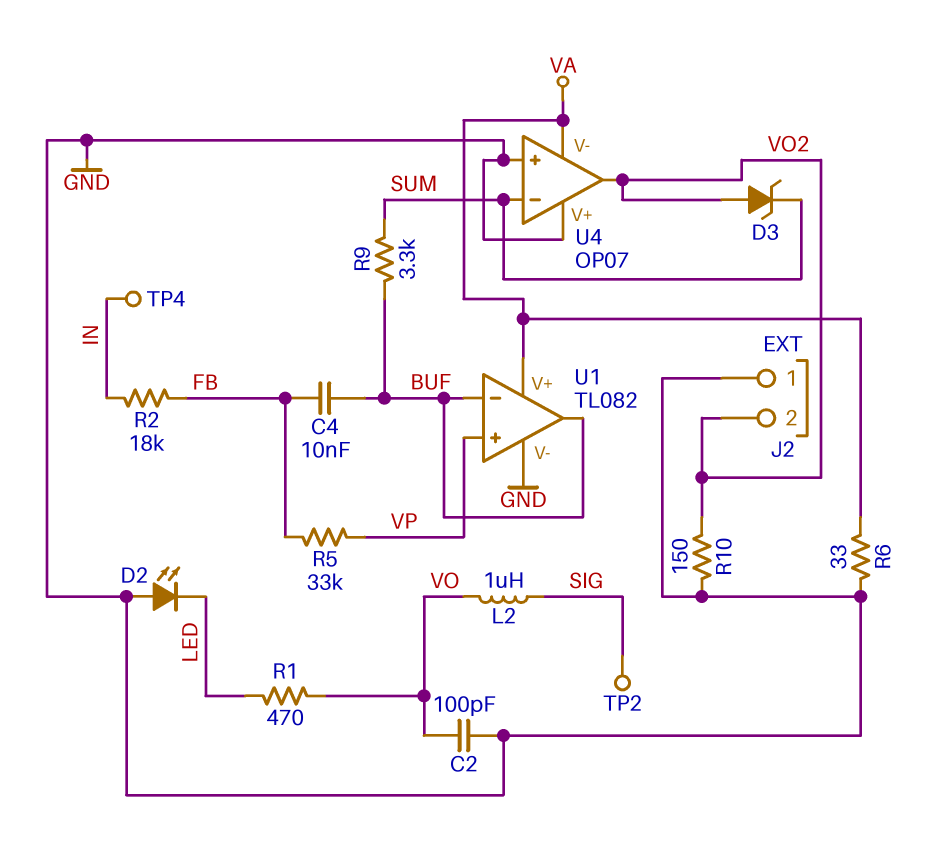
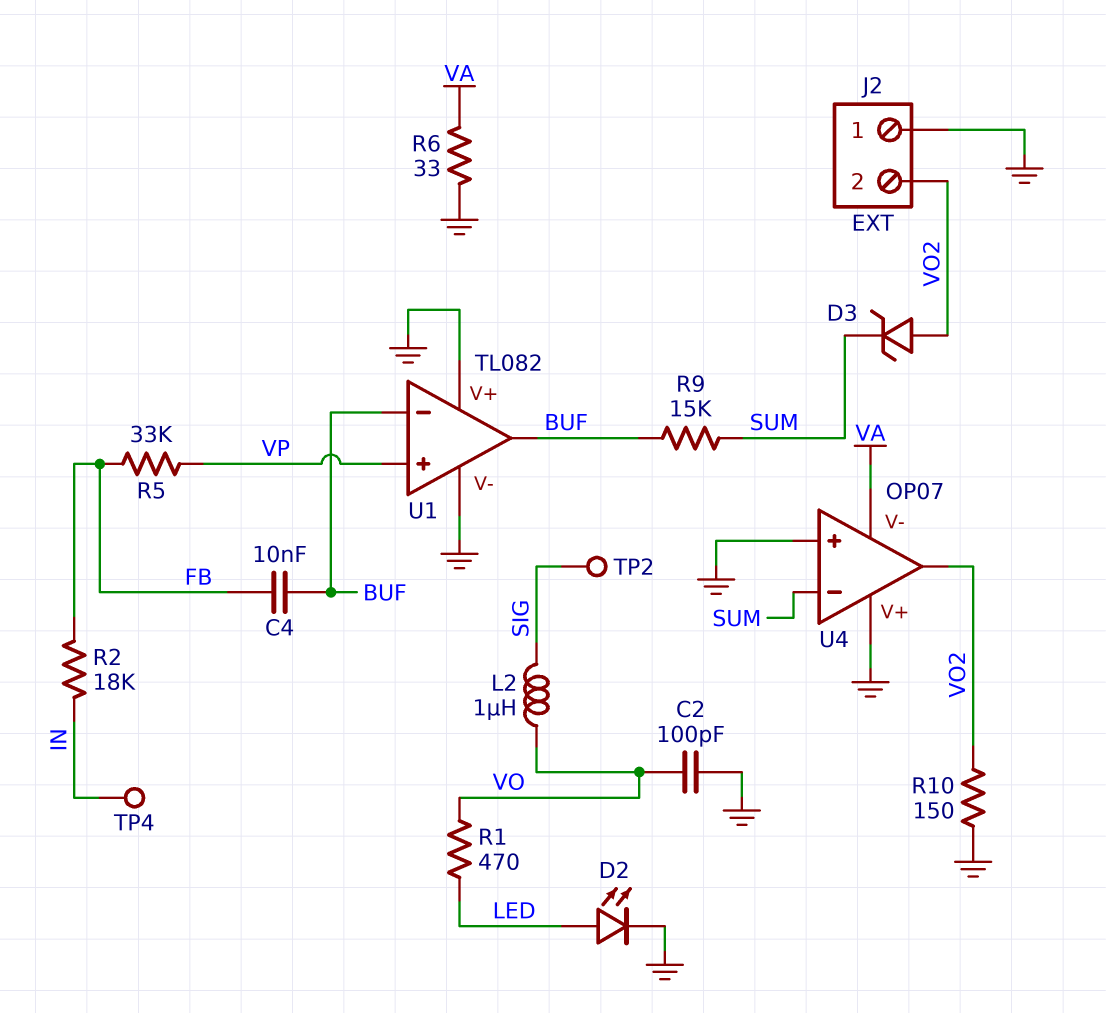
D2: LED (A GND, K LED) -> LED (A LED, K GND)
R9: 3.3k (BUF, SUM) -> 15k (BUF, SUM)
U1 pin V+: VA -> GND

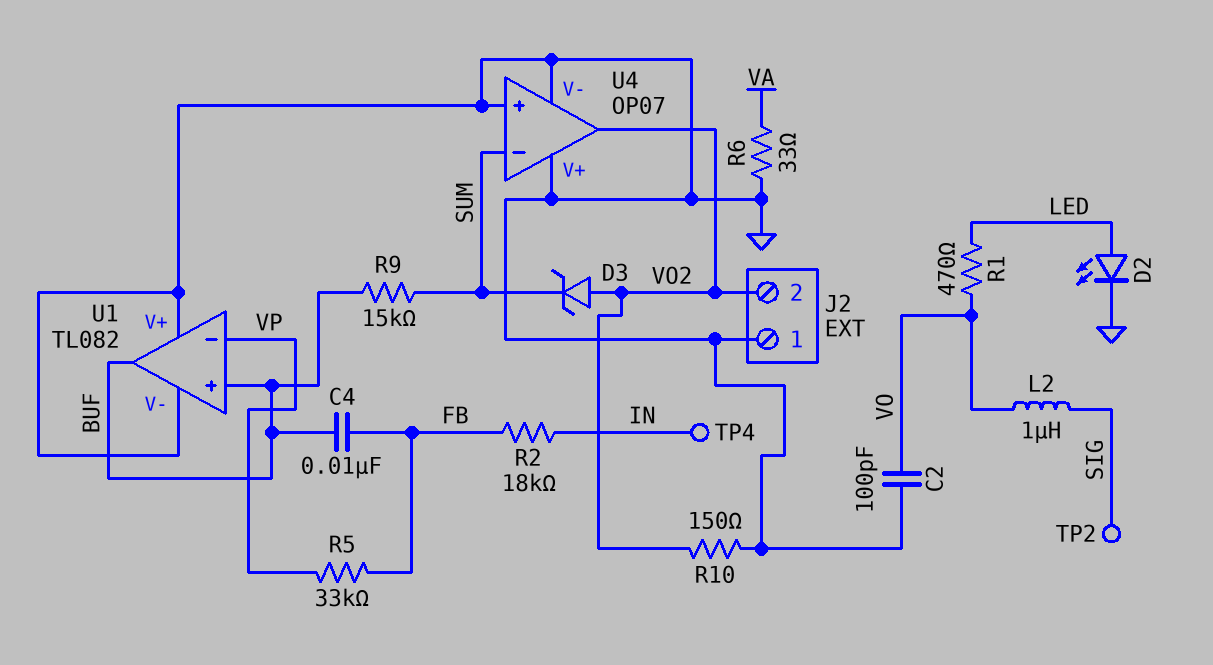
U1 pin in+: VP -> BUF
U1 pin in-: BUF -> VP
U4 pin V-: VA -> GND

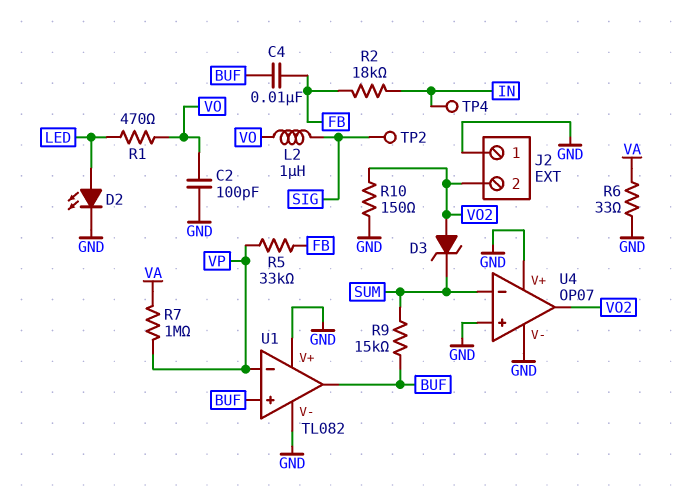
R7: none -> 1M (VA, VP)

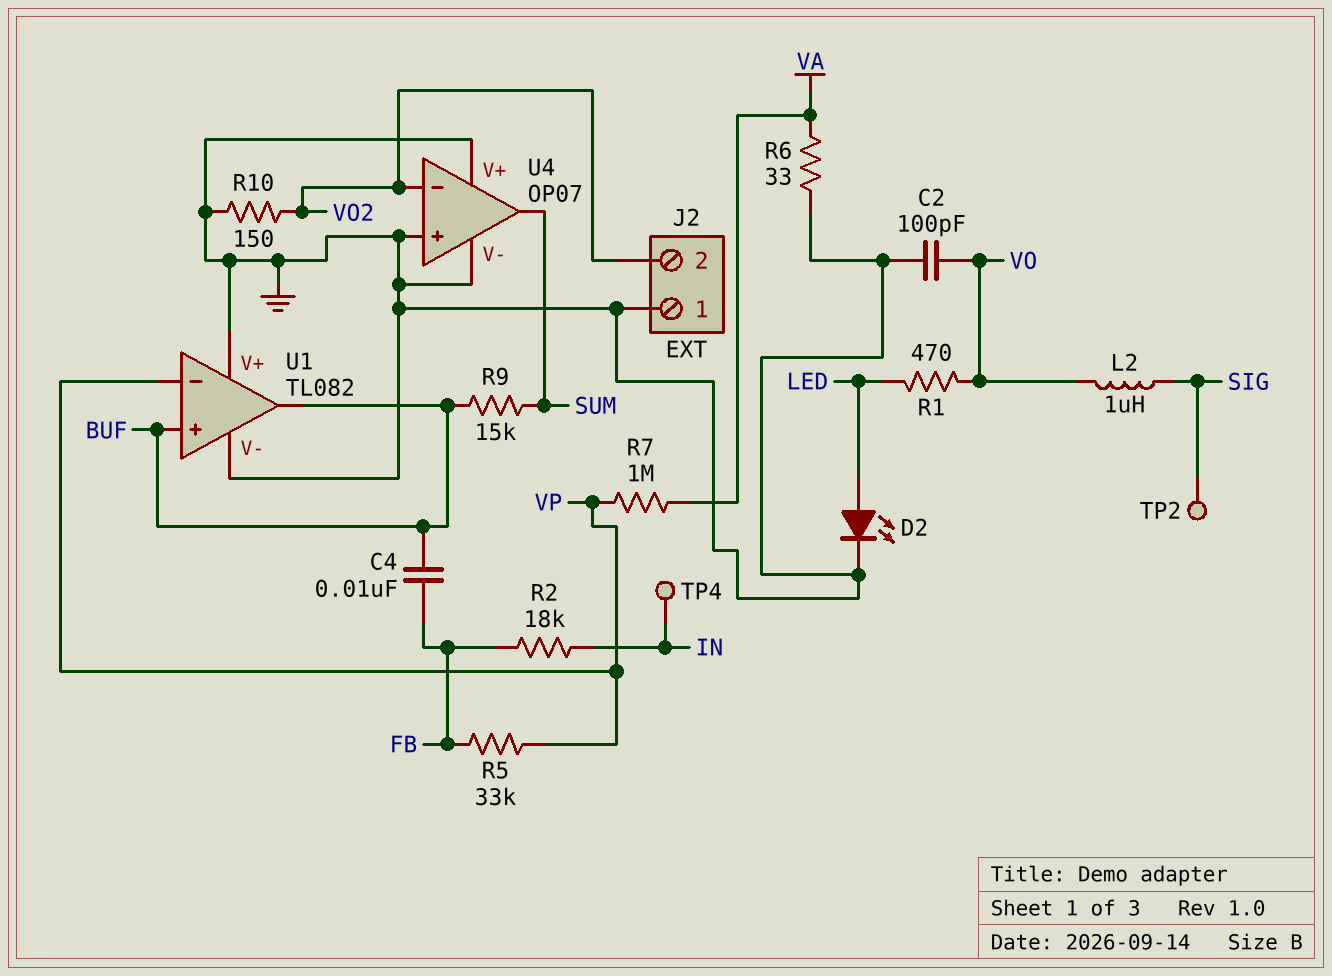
D3: zener (A VO2, K SUM) -> none
U4 pin in-: SUM -> VO2
U4 pin out: VO2 -> SUM

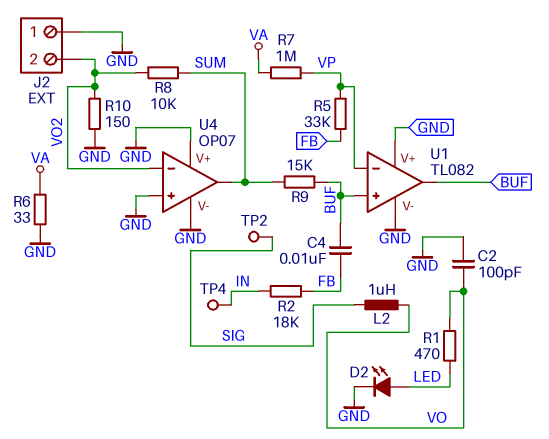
R8: none -> 10k (SUM, VO2)

